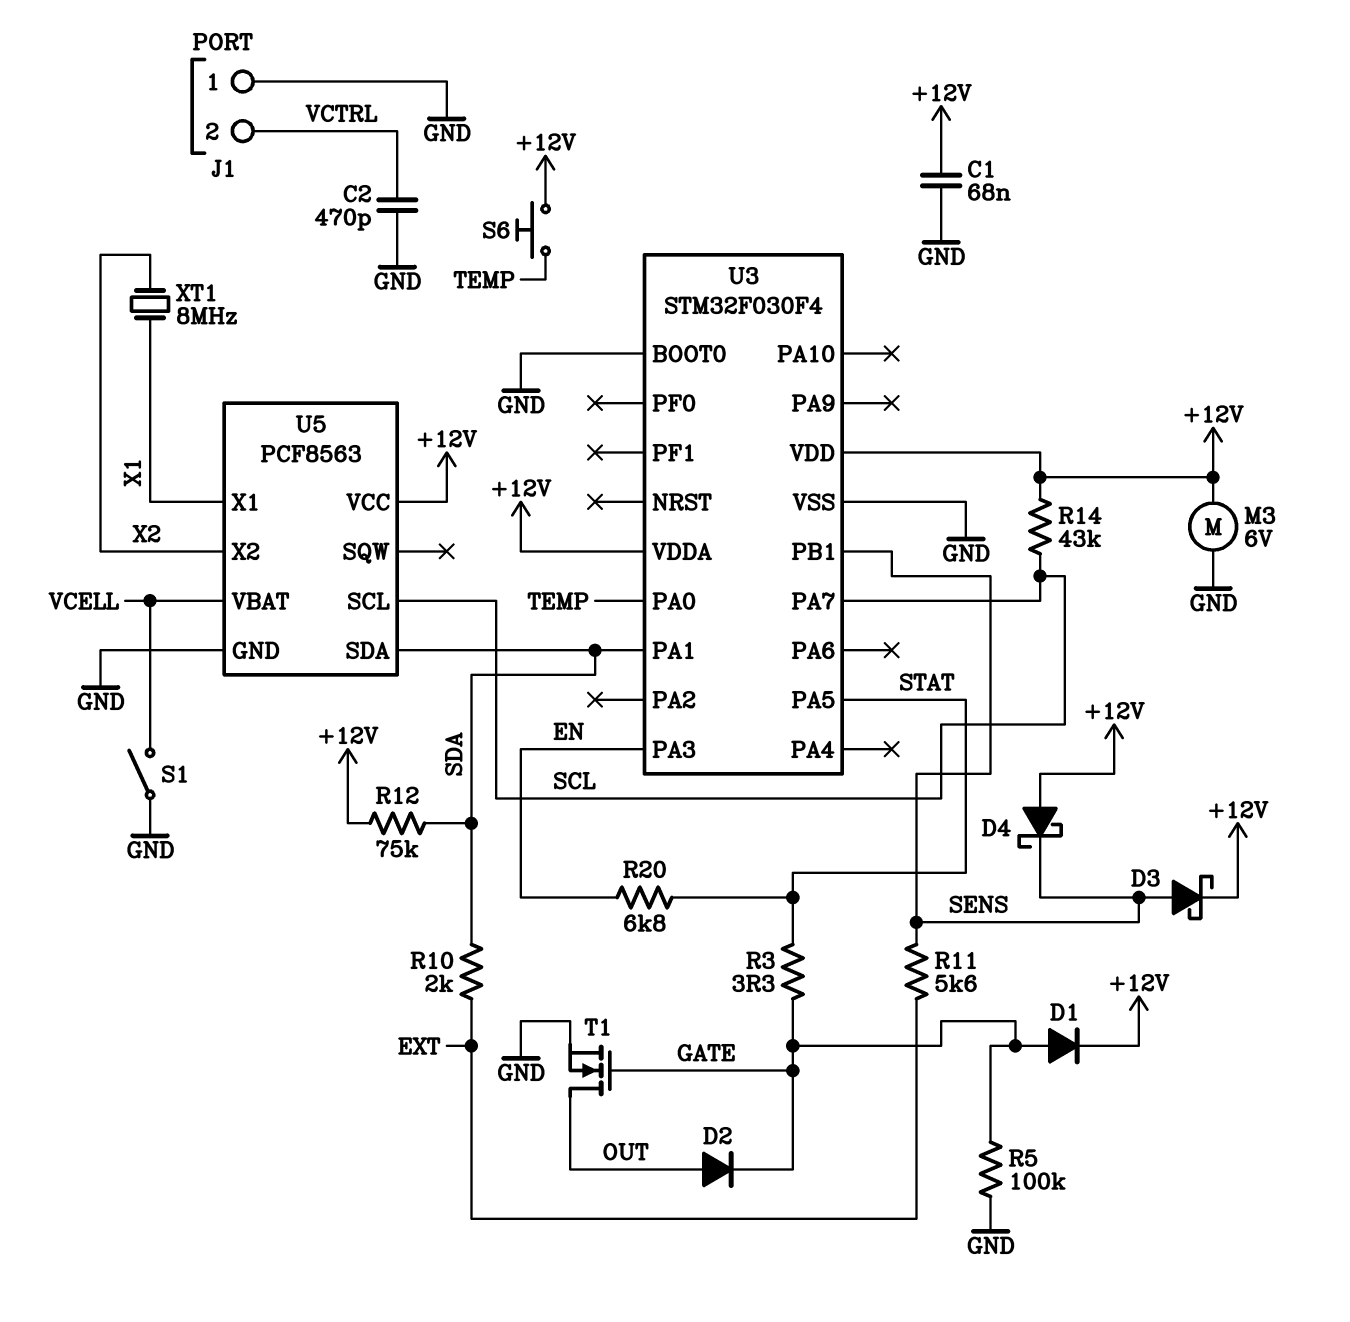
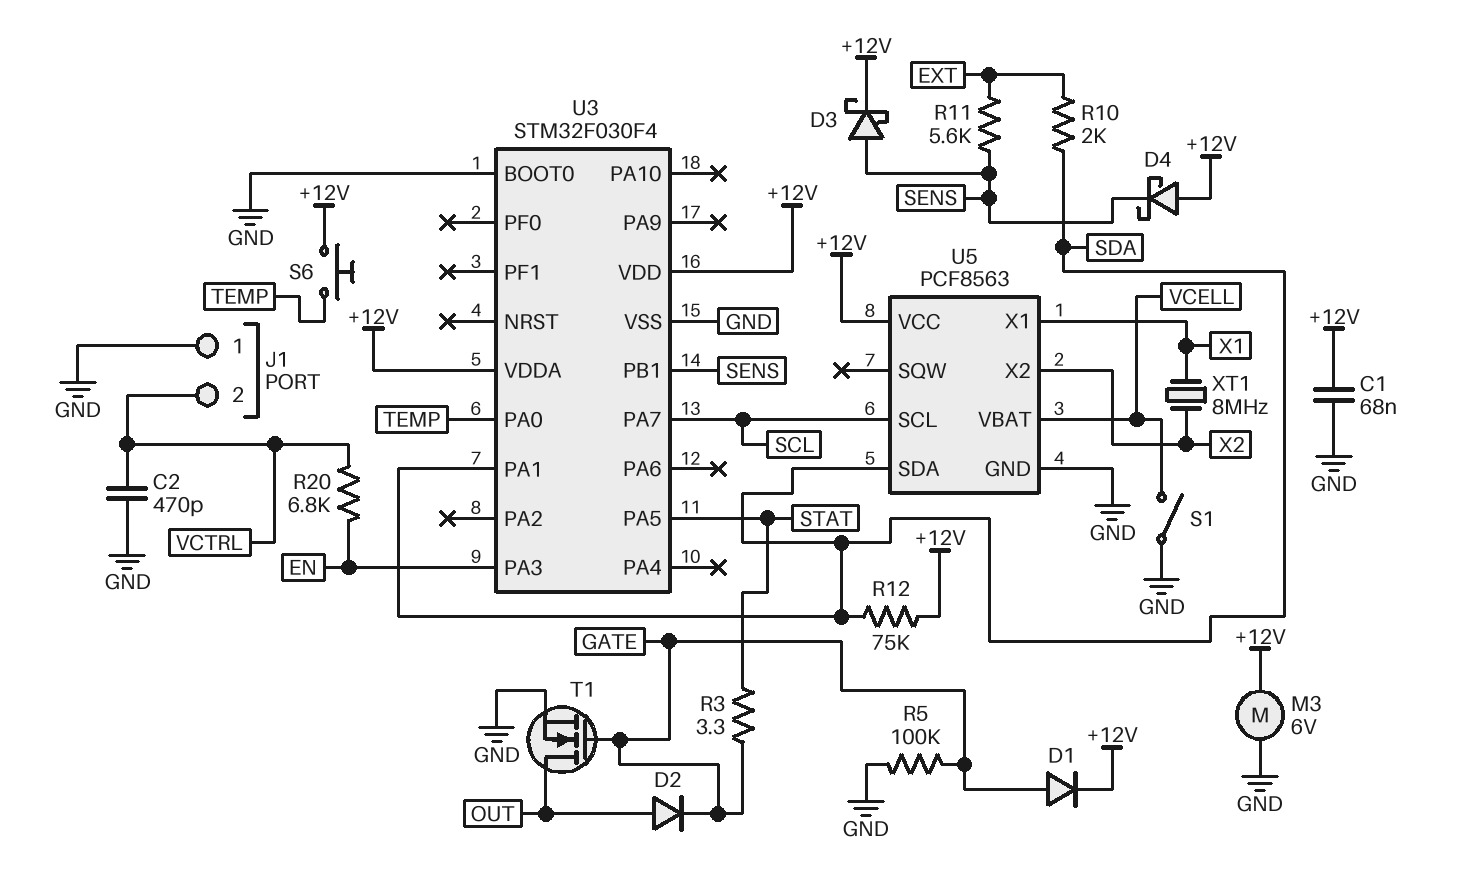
R14: 43k (+12V, SCL) -> none
R20: 6.8k (EN, STAT) -> 6.8k (EN, VCTRL)

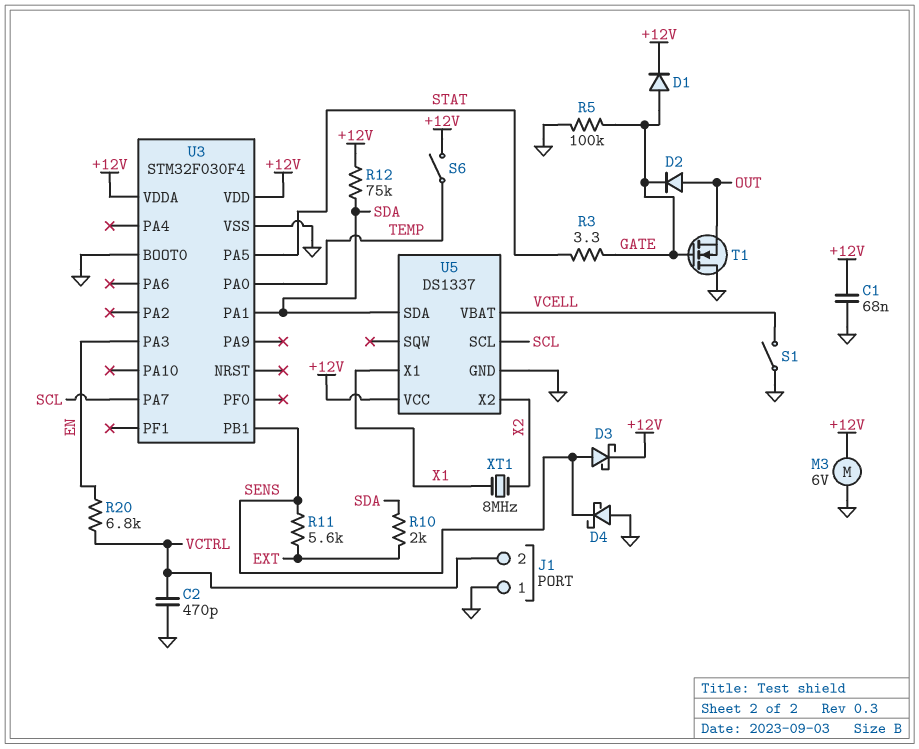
D4: schottky (A +12V, K SENS) -> schottky (A GND, K SENS)
S6: button (+12V, TEMP) -> switch (+12V, TEMP)
T1: NMOS (G GATE, D OUT, S GND) -> NMOS (G GATE, D GND, S OUT)
U5: PCF8563 -> DS1337

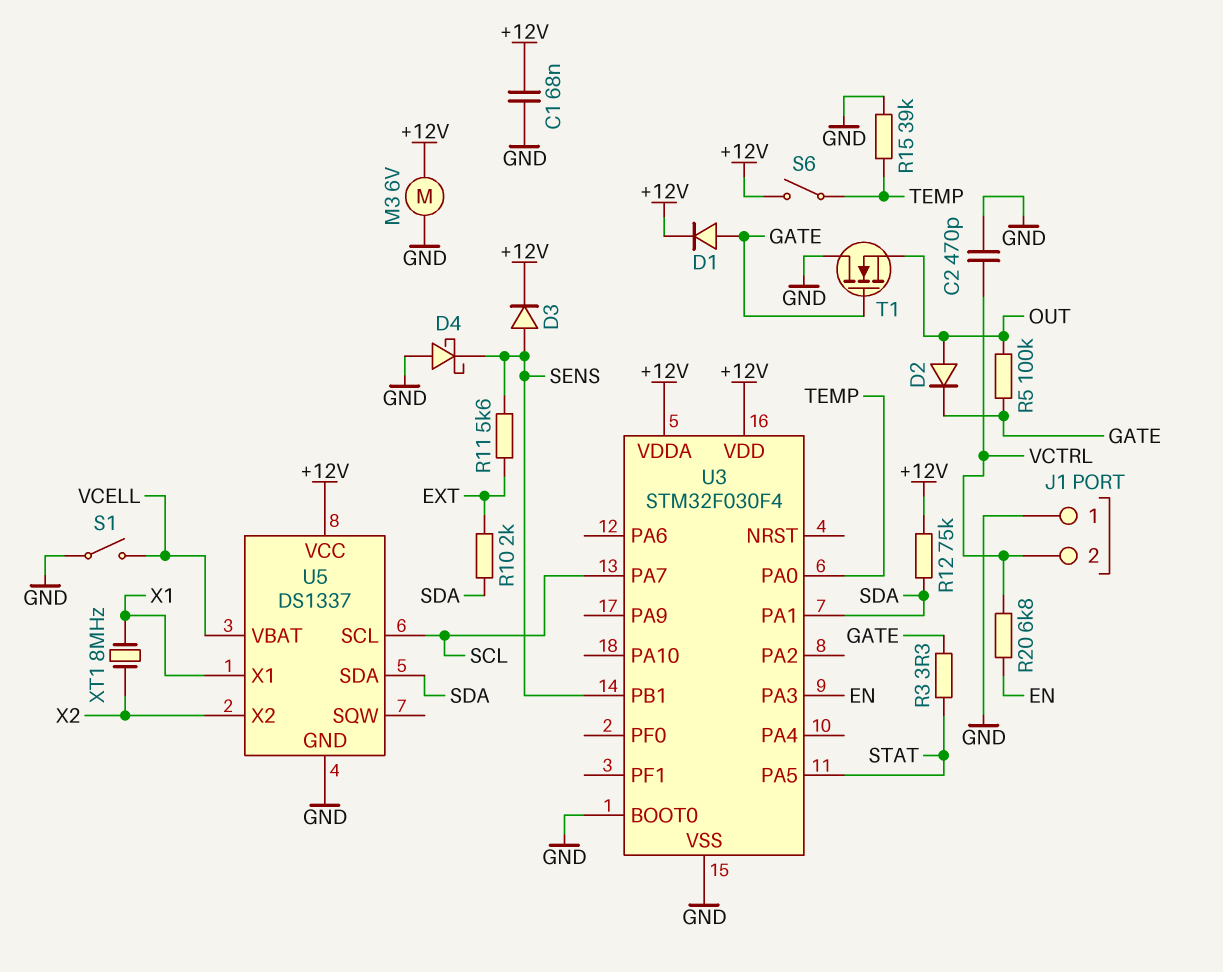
D3: schottky (A SENS, K +12V) -> diode (A SENS, K +12V)
R5: 100k (GATE, GND) -> 100k (GATE, OUT)
R15: none -> 39k (GND, TEMP)

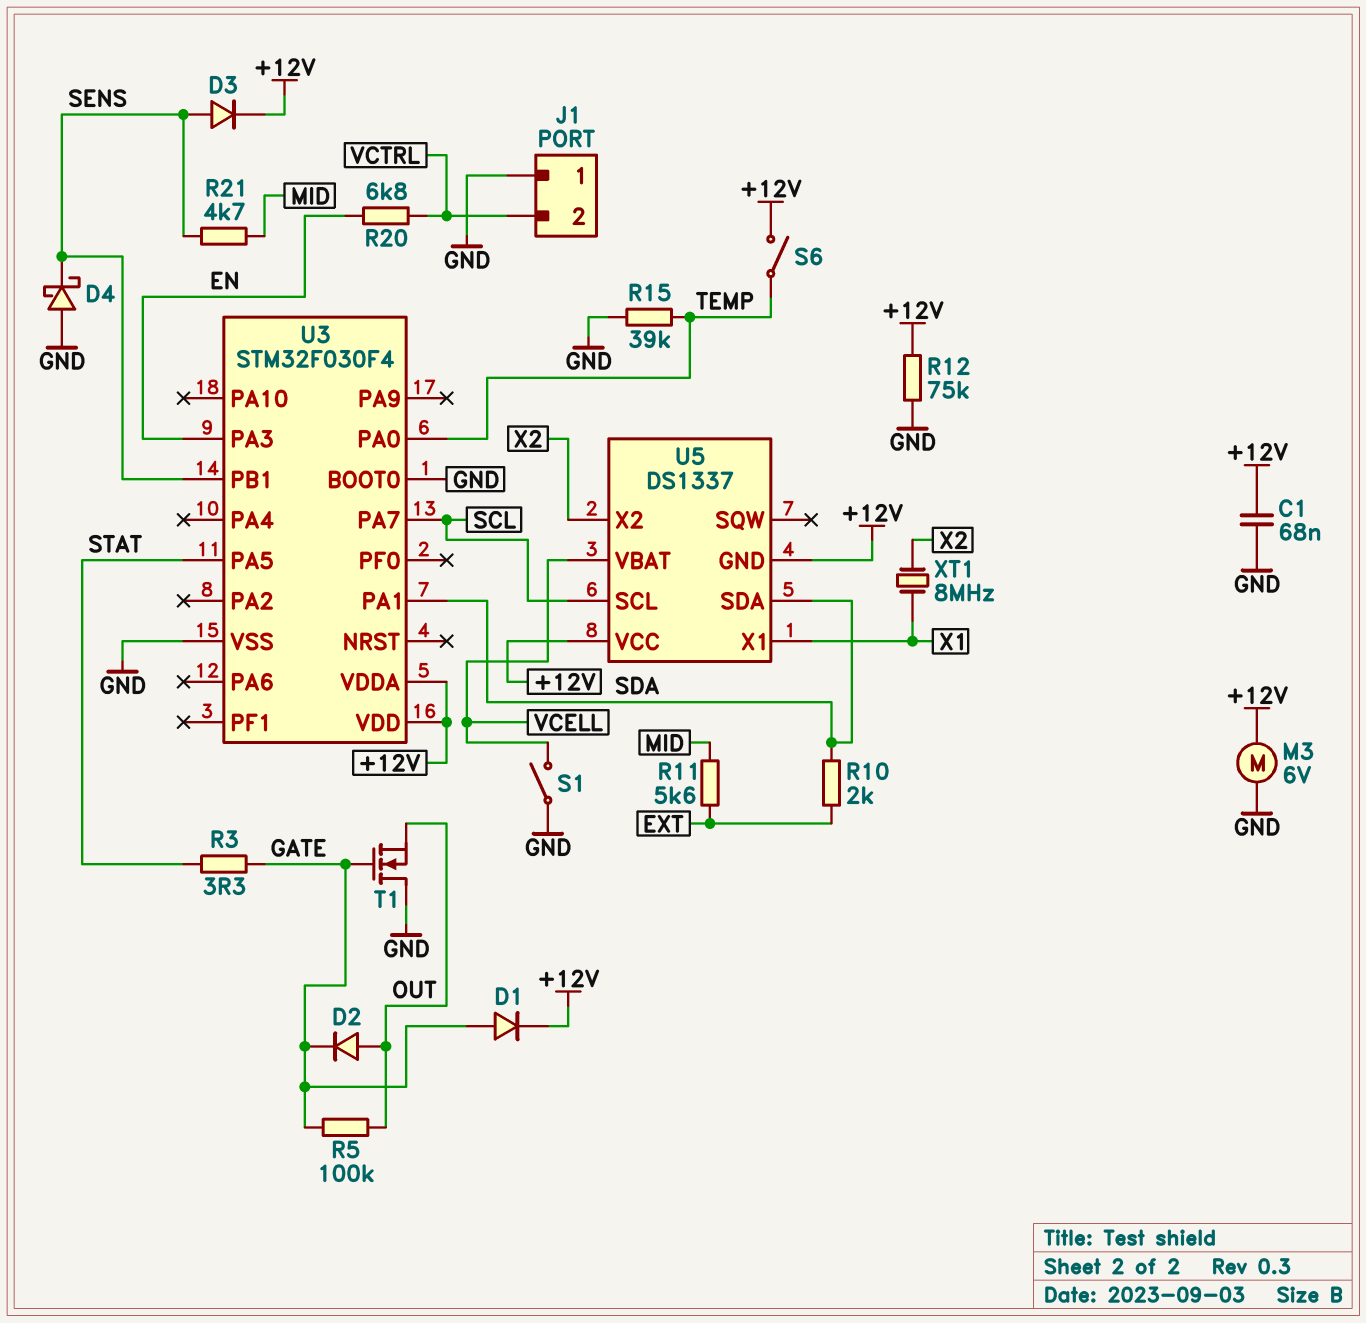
C2: 470pF (GND, VCTRL) -> none
R11: 5.6k (EXT, SENS) -> 5.6k (EXT, MID)
R12: 75k (+12V, SDA) -> 75k (+12V, GND)
R21: none -> 4.7k (MID, SENS)
U5 pin GND: GND -> +12V

